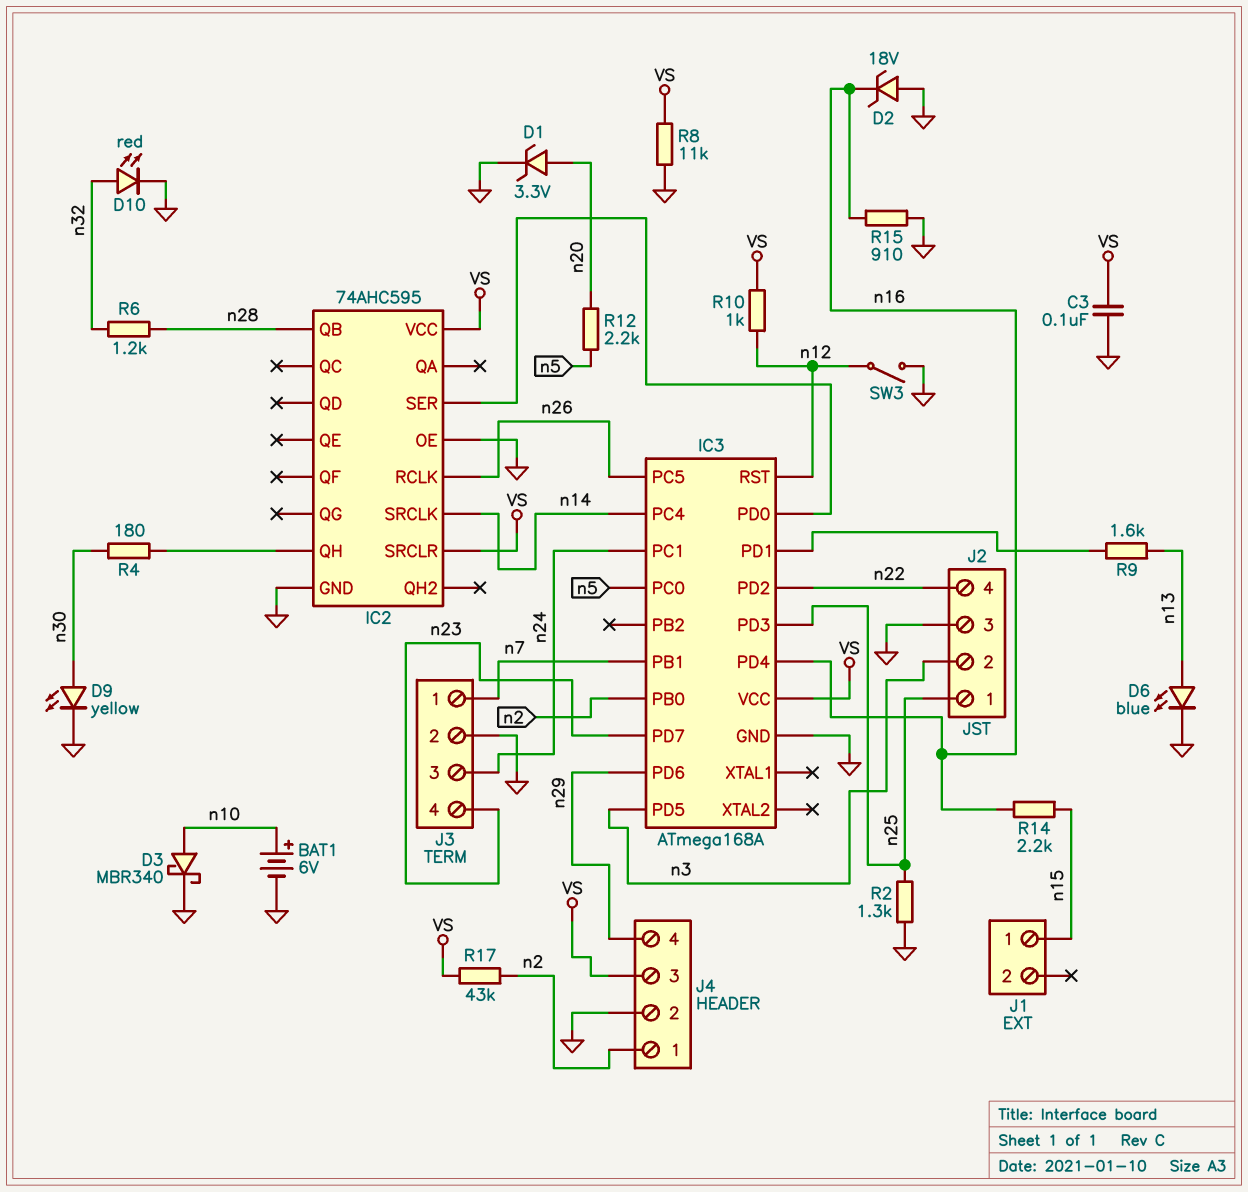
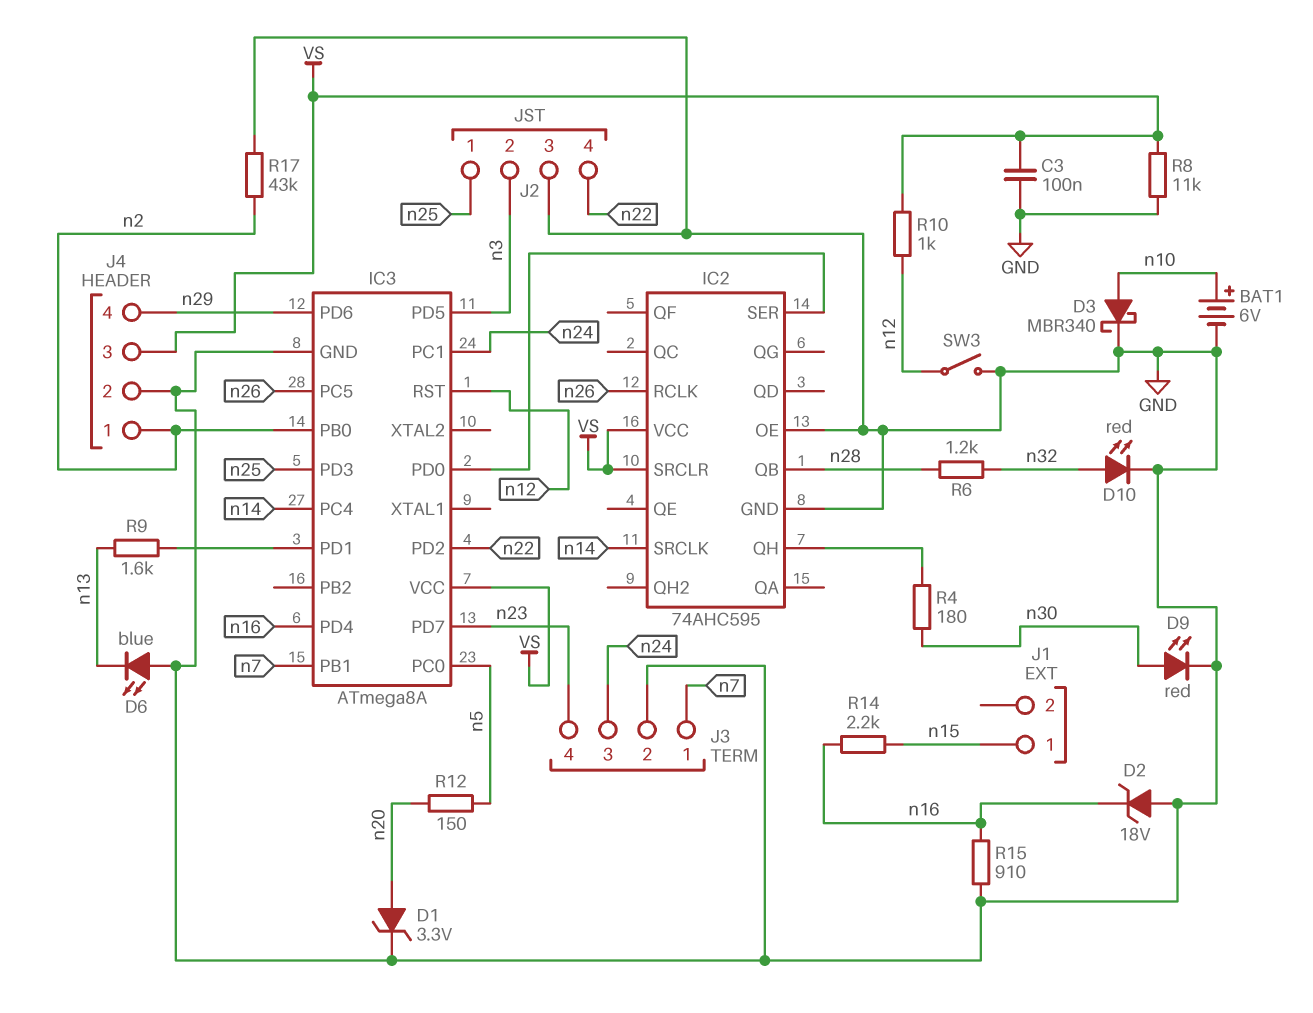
D6: LED blue (A n13, K GND) -> LED blue (A GND, K n13)
D9: LED yellow (A n30, K GND) -> LED red (A n30, K GND)
IC3: ATmega168A -> ATmega8A
R2: 1.3k (GND, n25) -> none
R12: 2.2k (n5, n20) -> 150 (n5, n20)
R17: 43k (VS, n2) -> 43k (GND, n2)

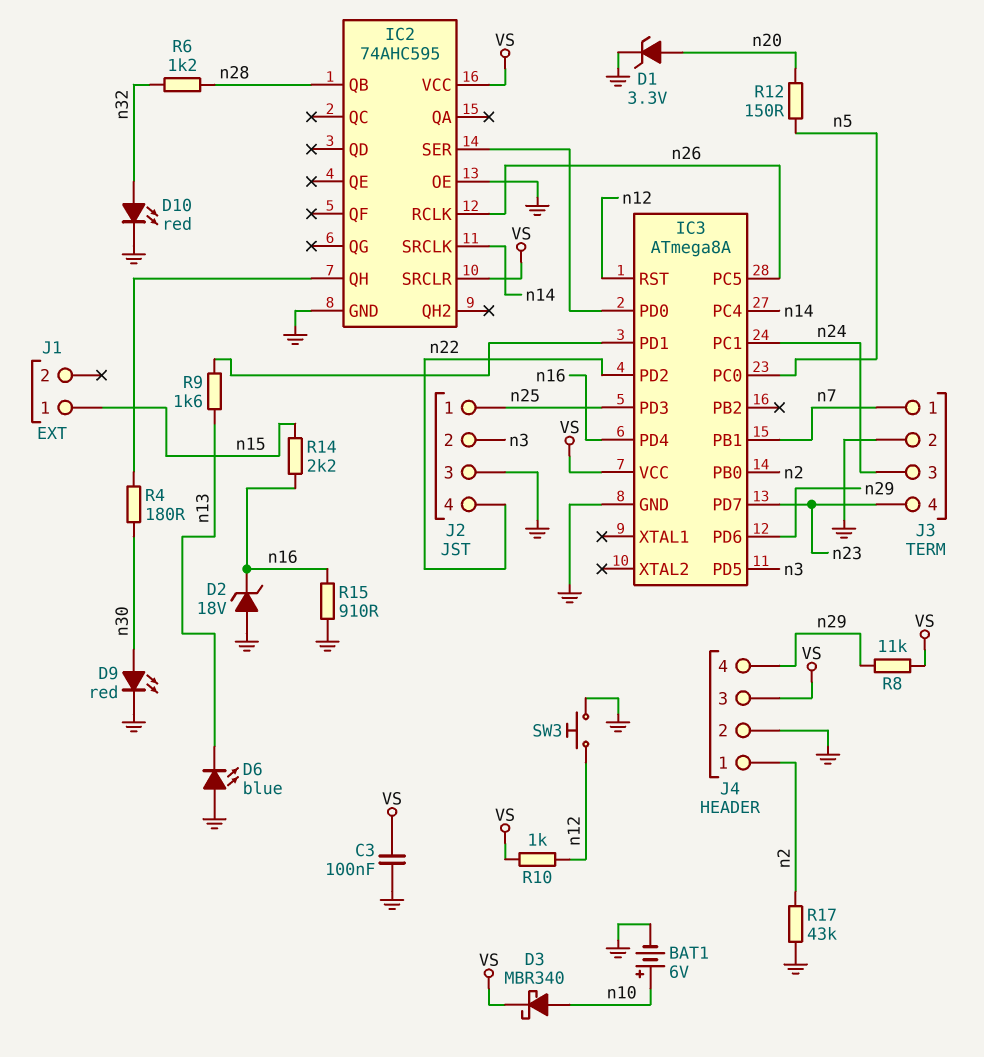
D3: schottky MBR340 (A n10, K GND) -> schottky MBR340 (A n10, K VS)
R8: 11k (GND, VS) -> 11k (VS, n29)
SW3: switch (GND, n12) -> button (GND, n12)

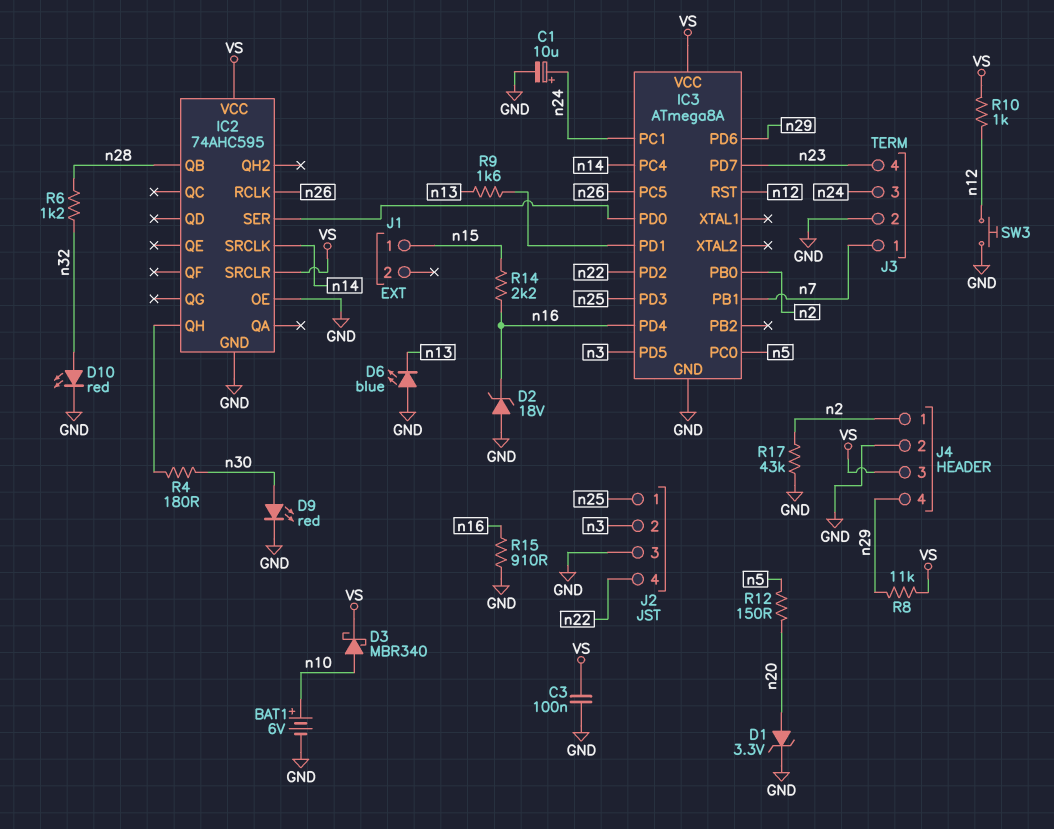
C1: none -> 10uF (plus n24, minus GND)

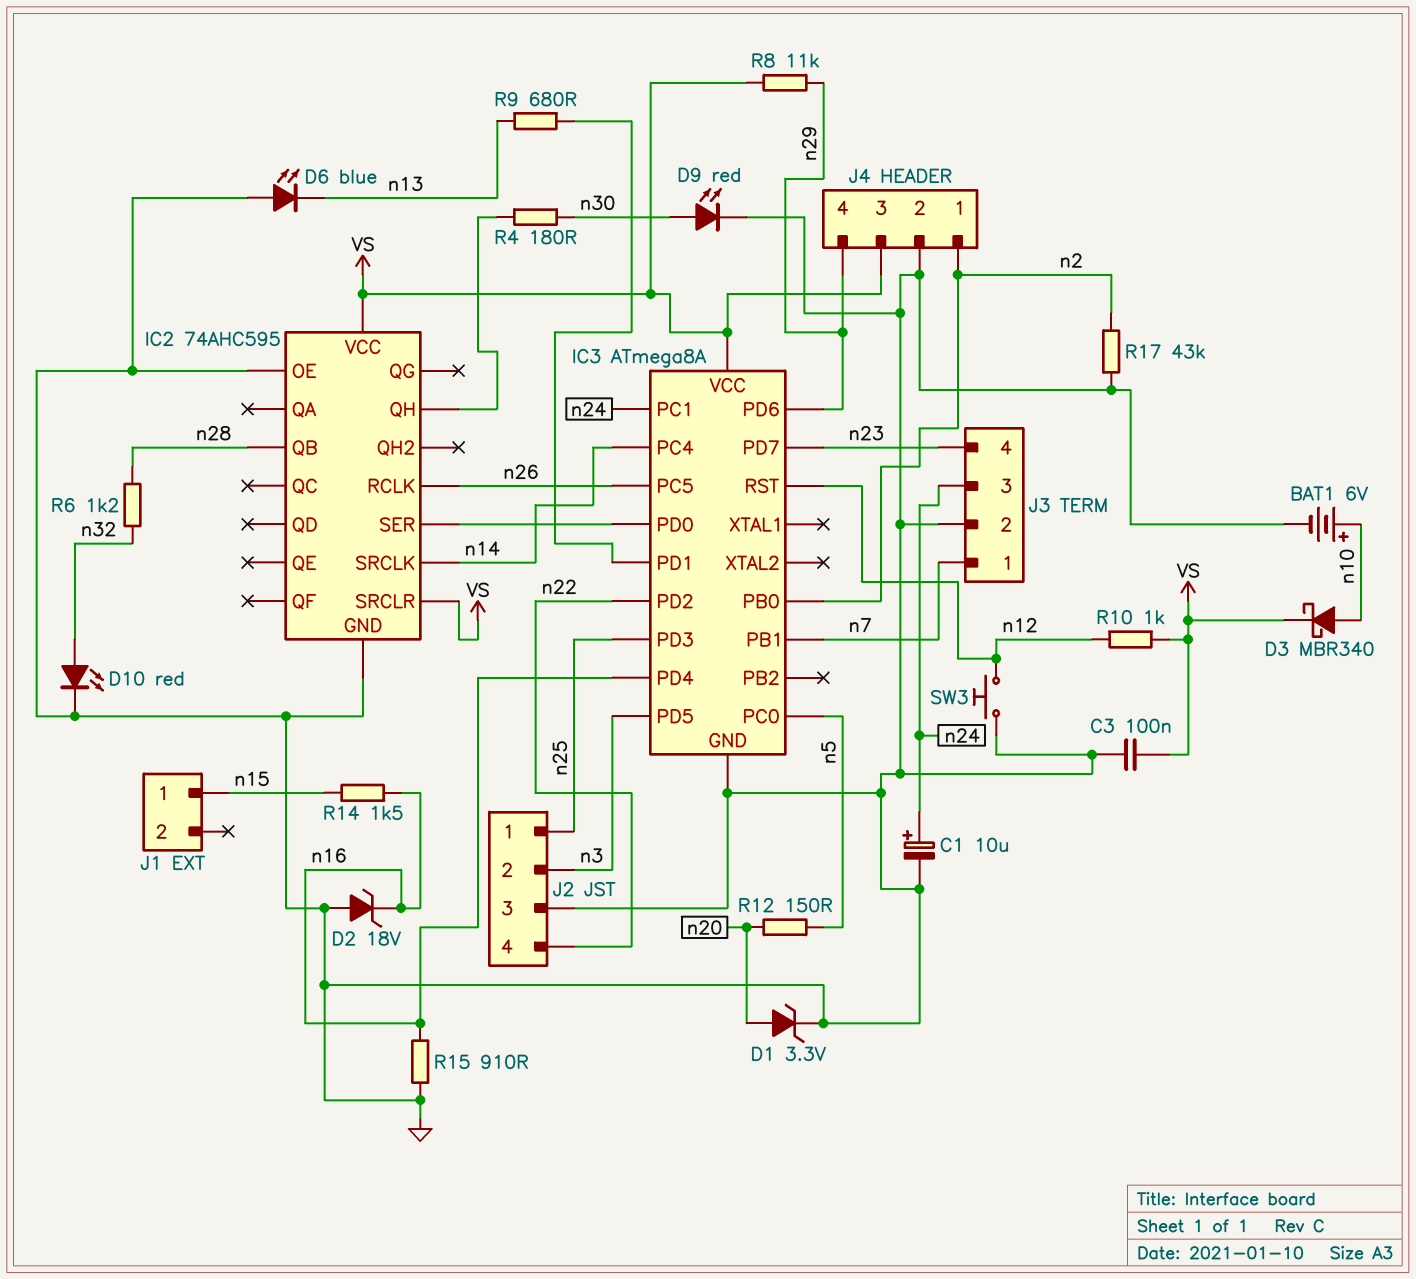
R9: 1.6k (IC3/PD1, n13) -> 680 (IC3/PD1, n13)
R14: 2.2k (n15, n16) -> 1.5k (n15, n16)

